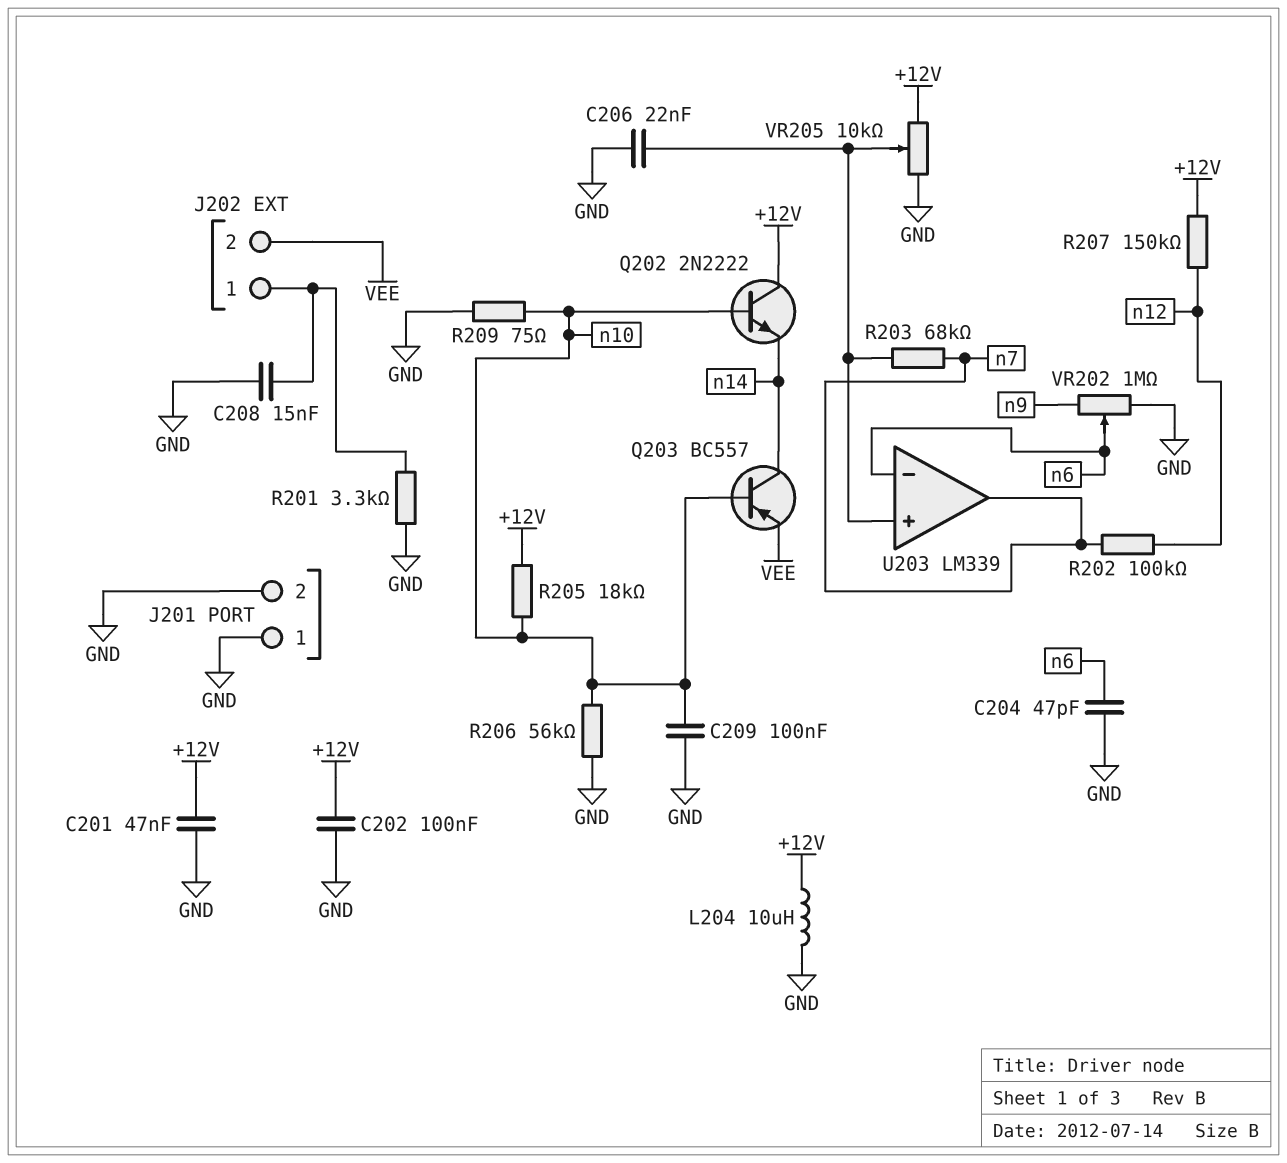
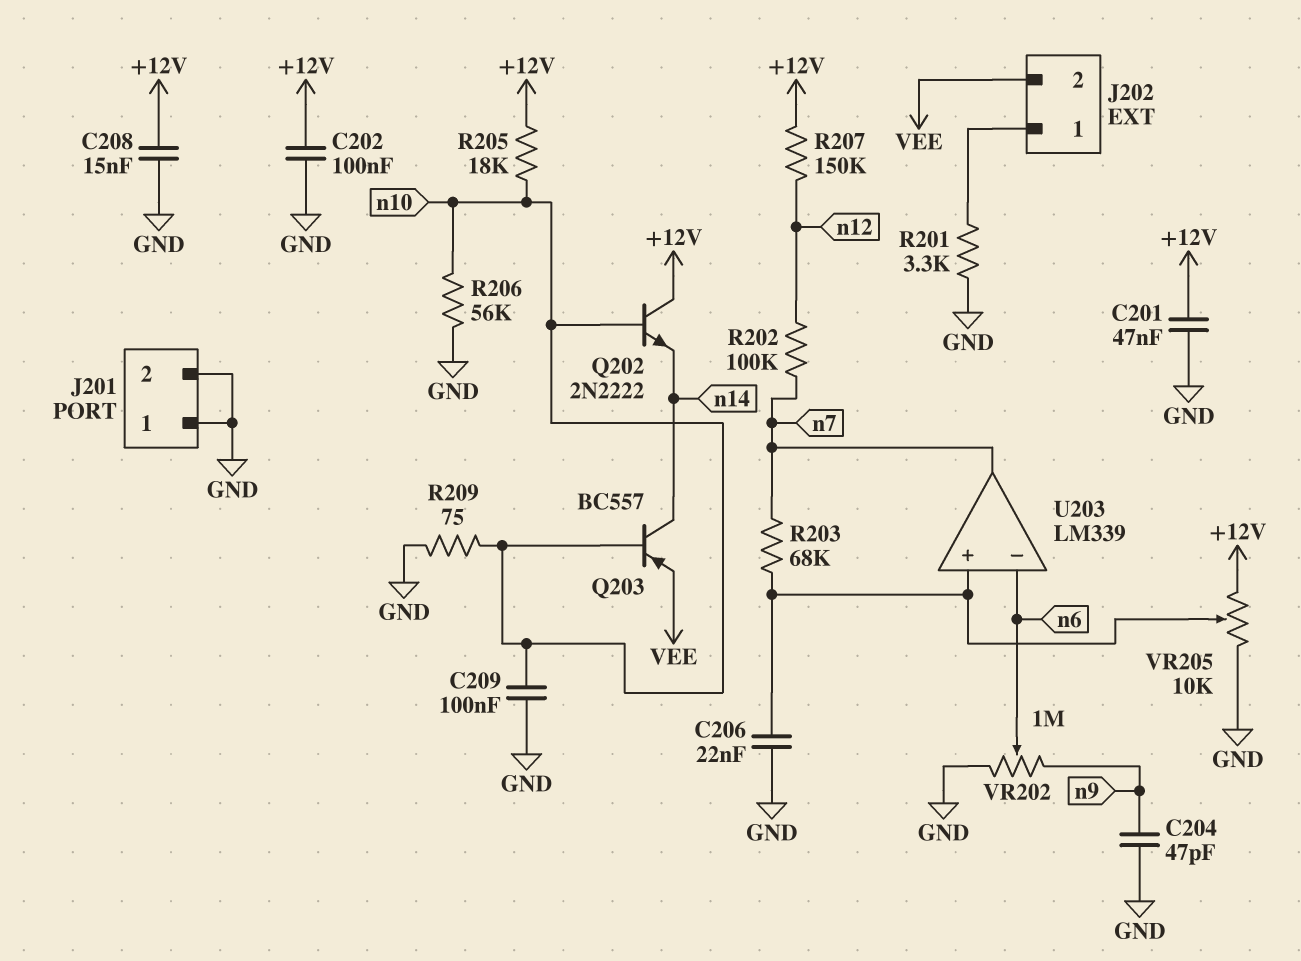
C204: 47pF (GND, n6) -> 47pF (GND, n9)
C208: 15nF (GND, J202/1) -> 15nF (+12V, GND)
L204: 10uH (+12V, GND) -> none

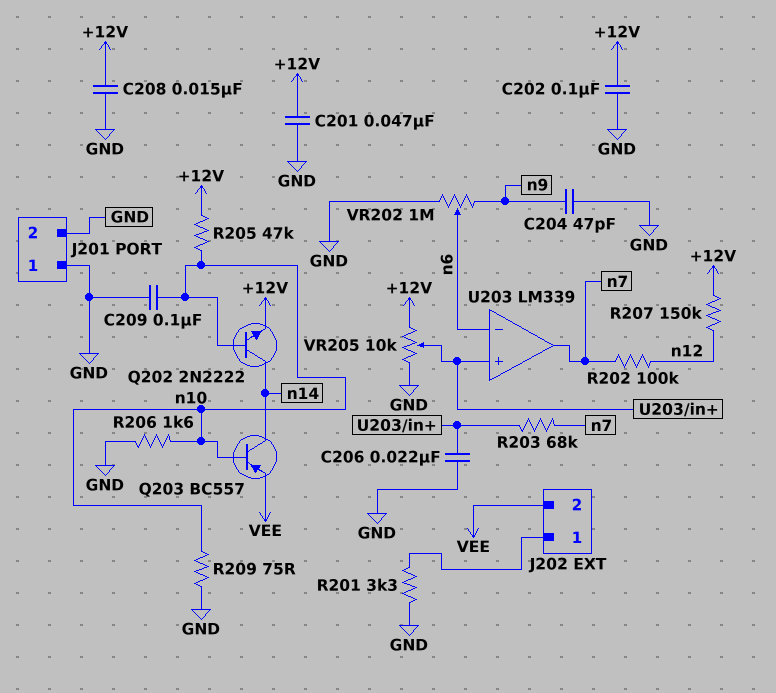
Q202: NPN 2N2222 (B n10, C +12V, E n14) -> NPN 2N2222 (B n10, C n14, E +12V)
R205: 18k (+12V, n10) -> 47k (+12V, n10)
R206: 56k (GND, n10) -> 1.6k (GND, n10)

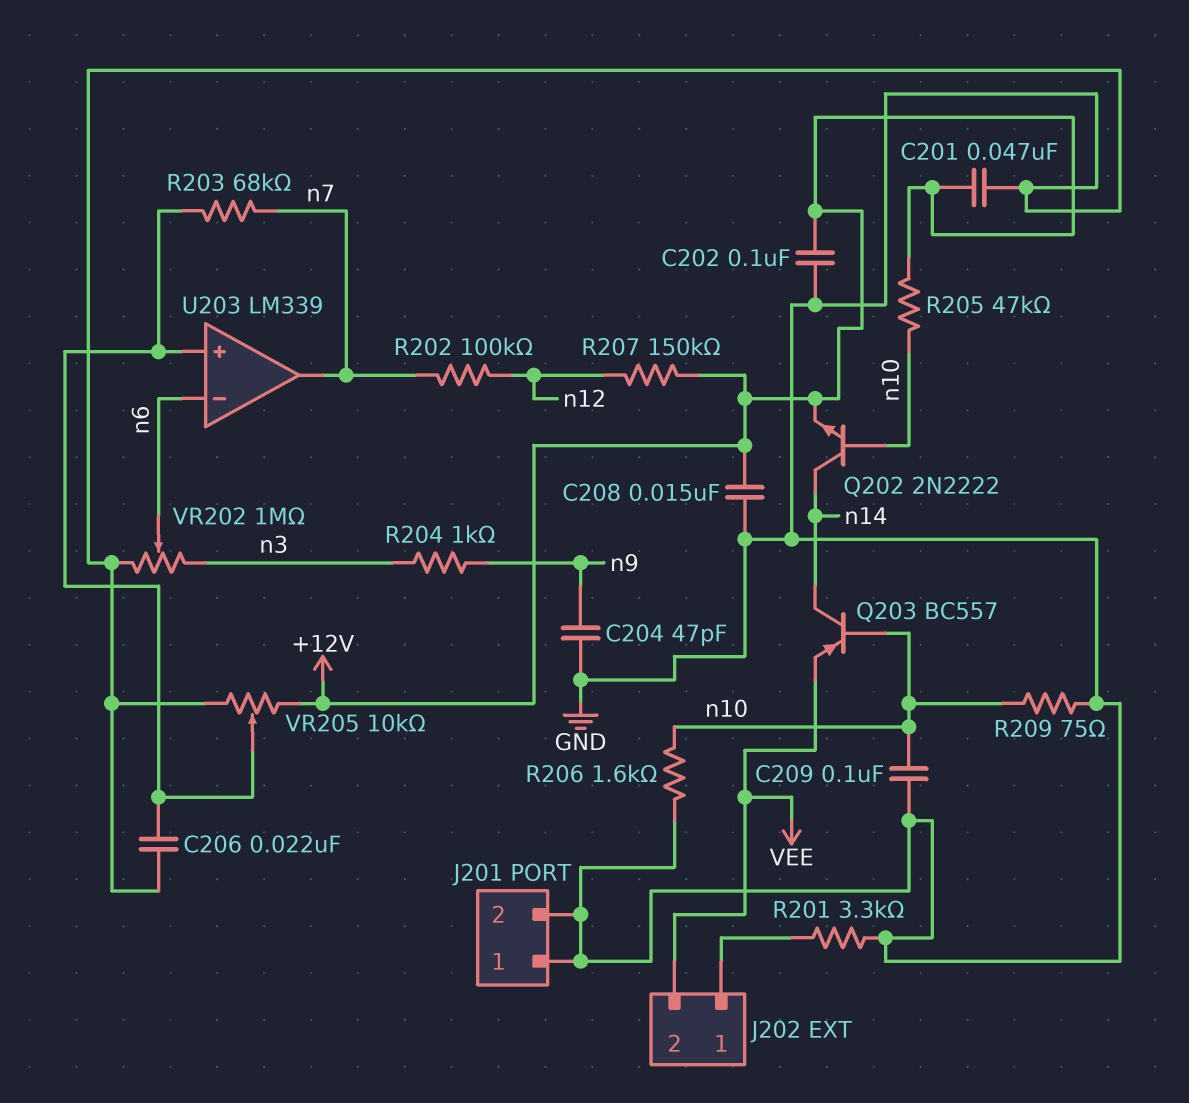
R204: none -> 1k (n3, n9)
VR202: 1M (GND, n9, wiper n6) -> 1M (GND, n3, wiper n6)

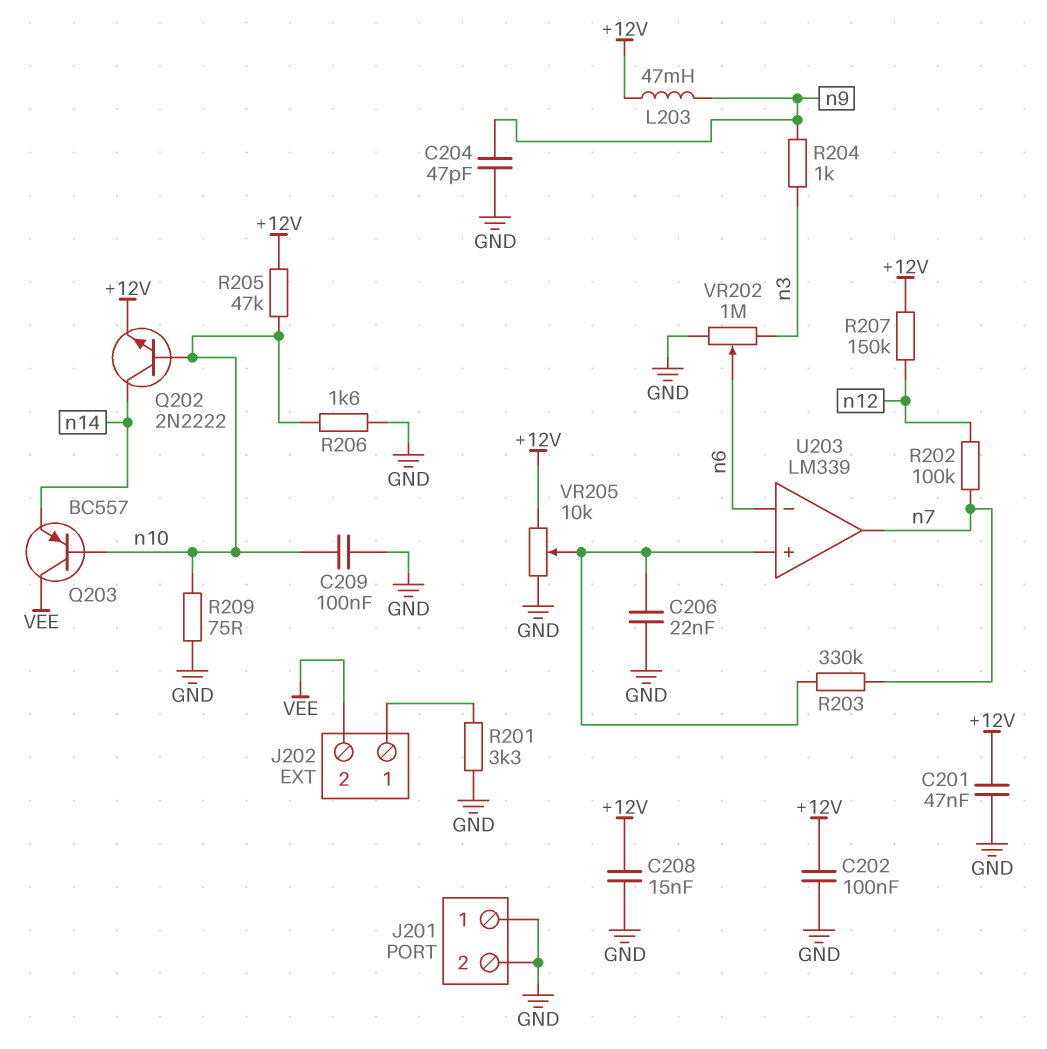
L203: none -> 47mH (+12V, n9)
Q203: PNP BC557 (B n10, C n14, E VEE) -> PNP BC557 (B n10, C VEE, E n14)
R203: 68k (U203/in+, n7) -> 330k (U203/in+, n7)

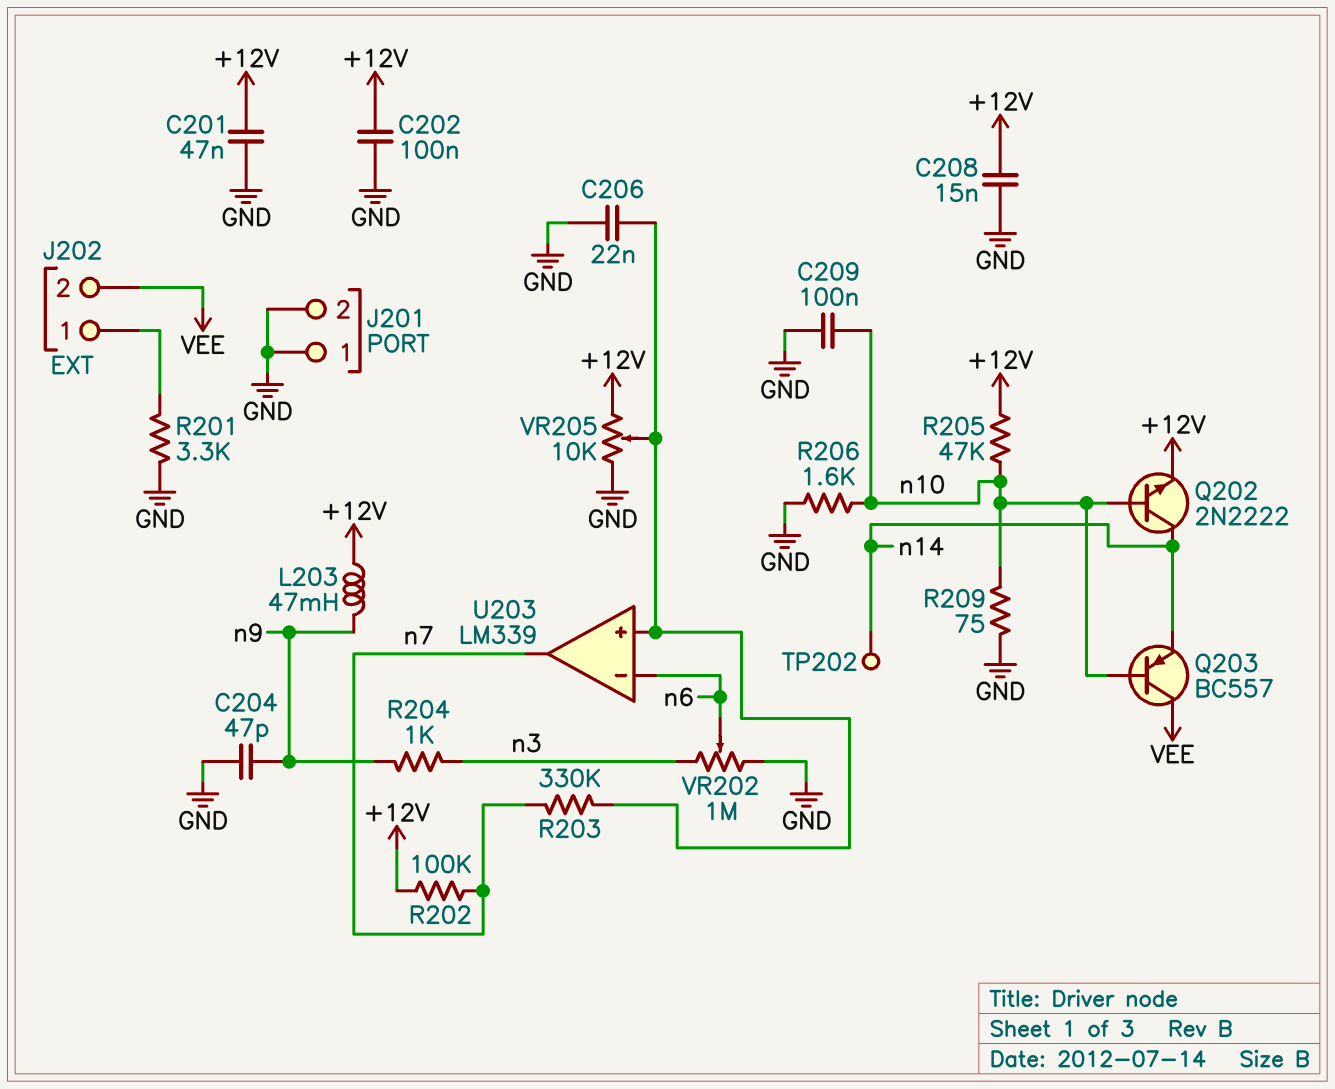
R202: 100k (n7, n12) -> 100k (+12V, n7)
R207: 150k (+12V, n12) -> none
TP202: none -> test point (n14)

